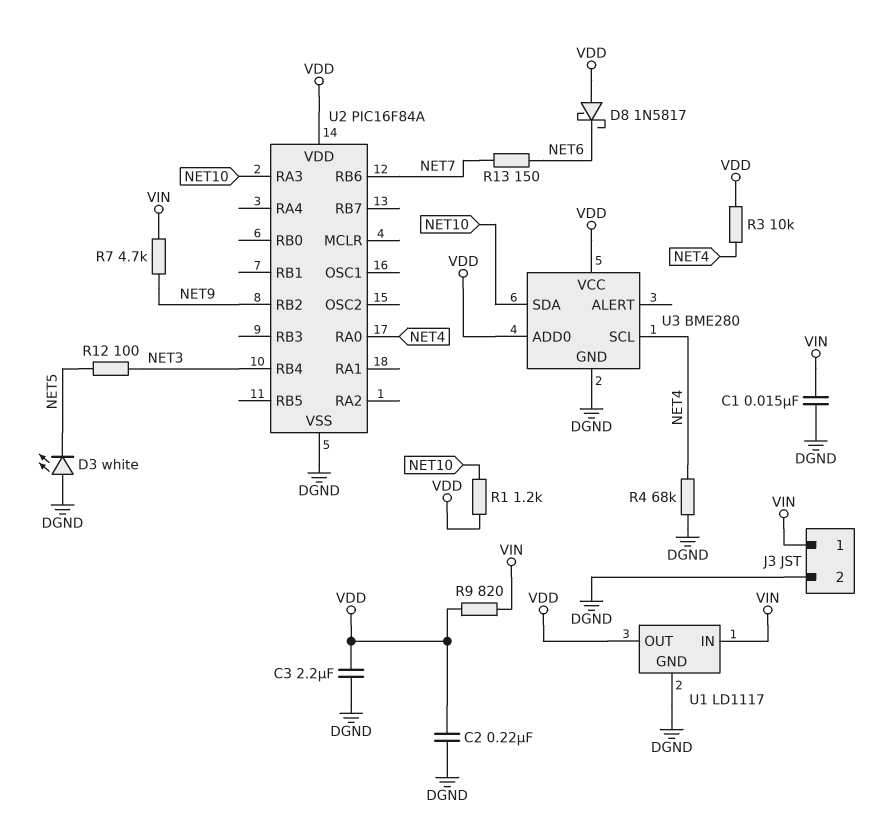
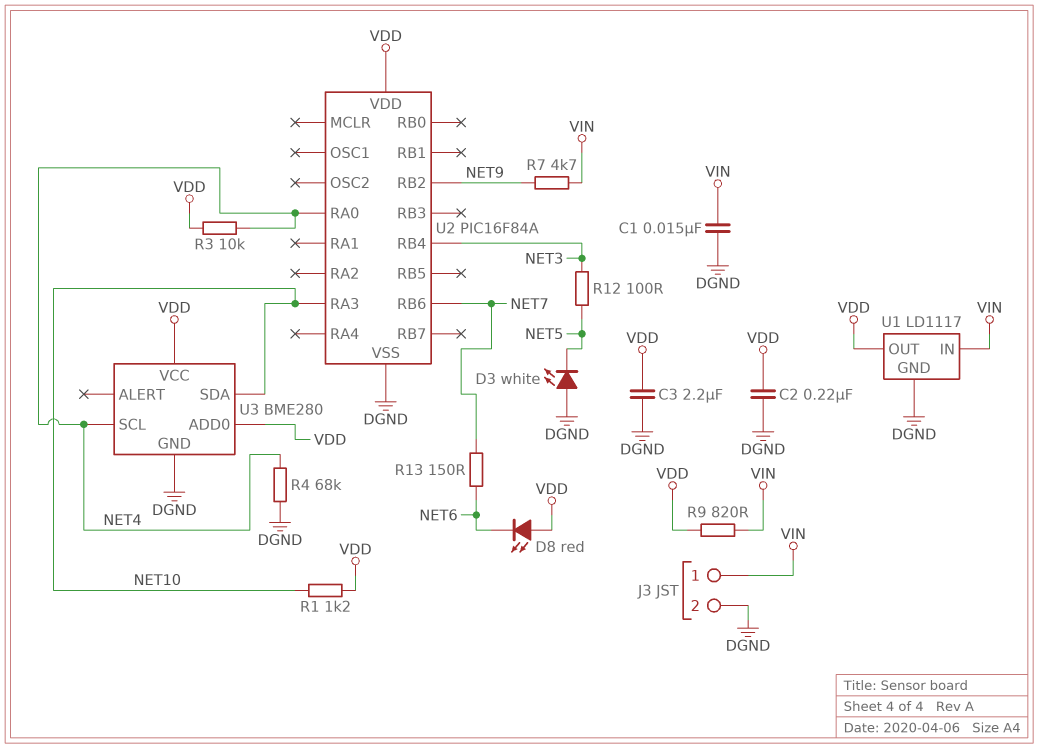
D8: schottky 1N5817 (A VDD, K NET6) -> LED red (A VDD, K NET6)

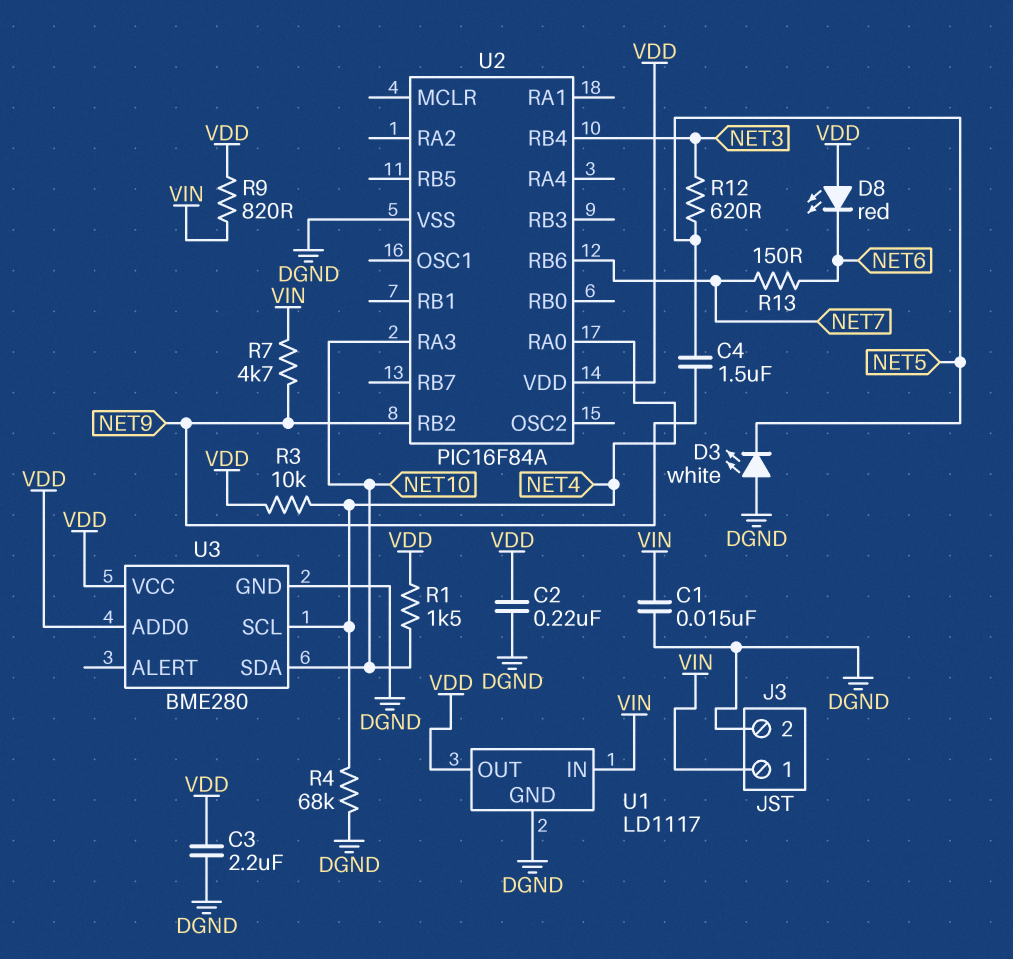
C4: none -> 1.5uF (NET5, NET9)
R1: 1.2k (NET10, VDD) -> 1.5k (NET10, VDD)
R12: 100 (NET3, NET5) -> 620 (NET3, NET5)

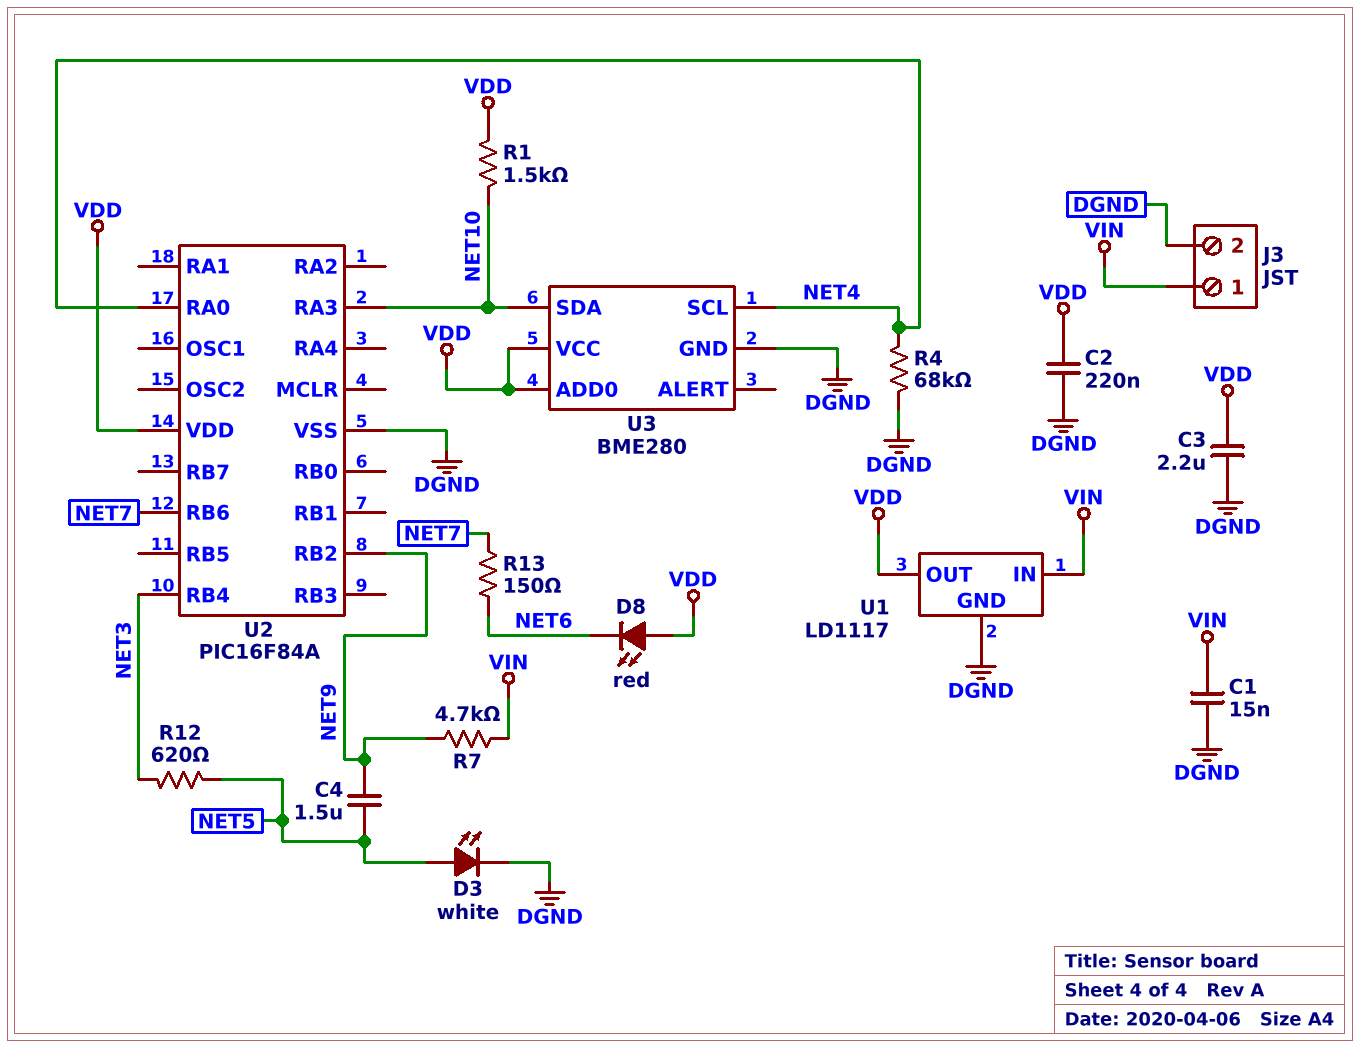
D3: LED white (A DGND, K NET5) -> LED white (A NET5, K DGND)
R3: 10k (NET4, VDD) -> none
R9: 820 (VDD, VIN) -> none

